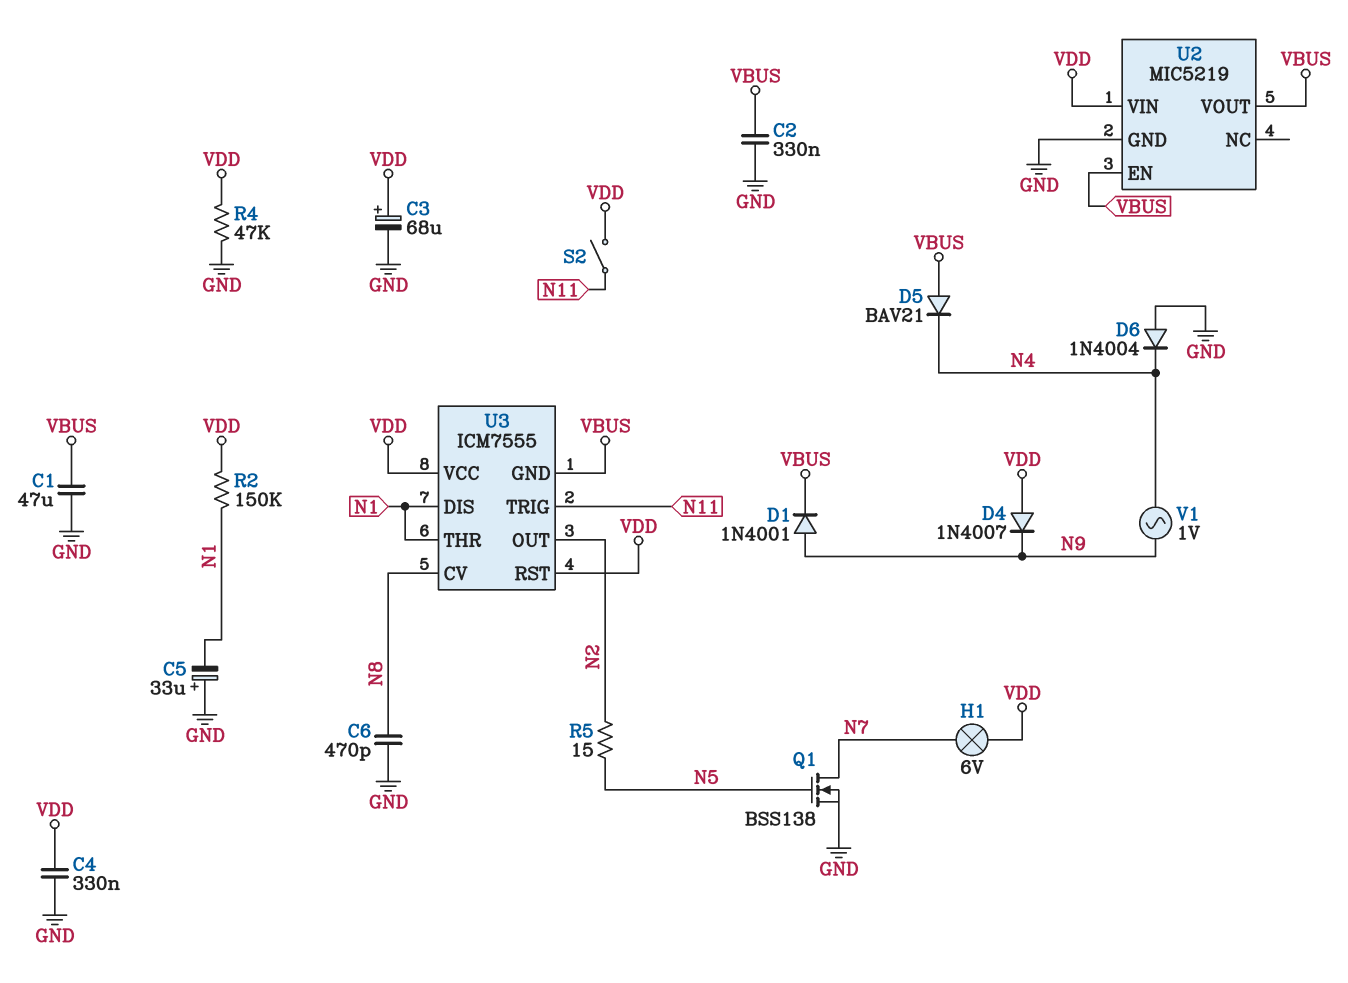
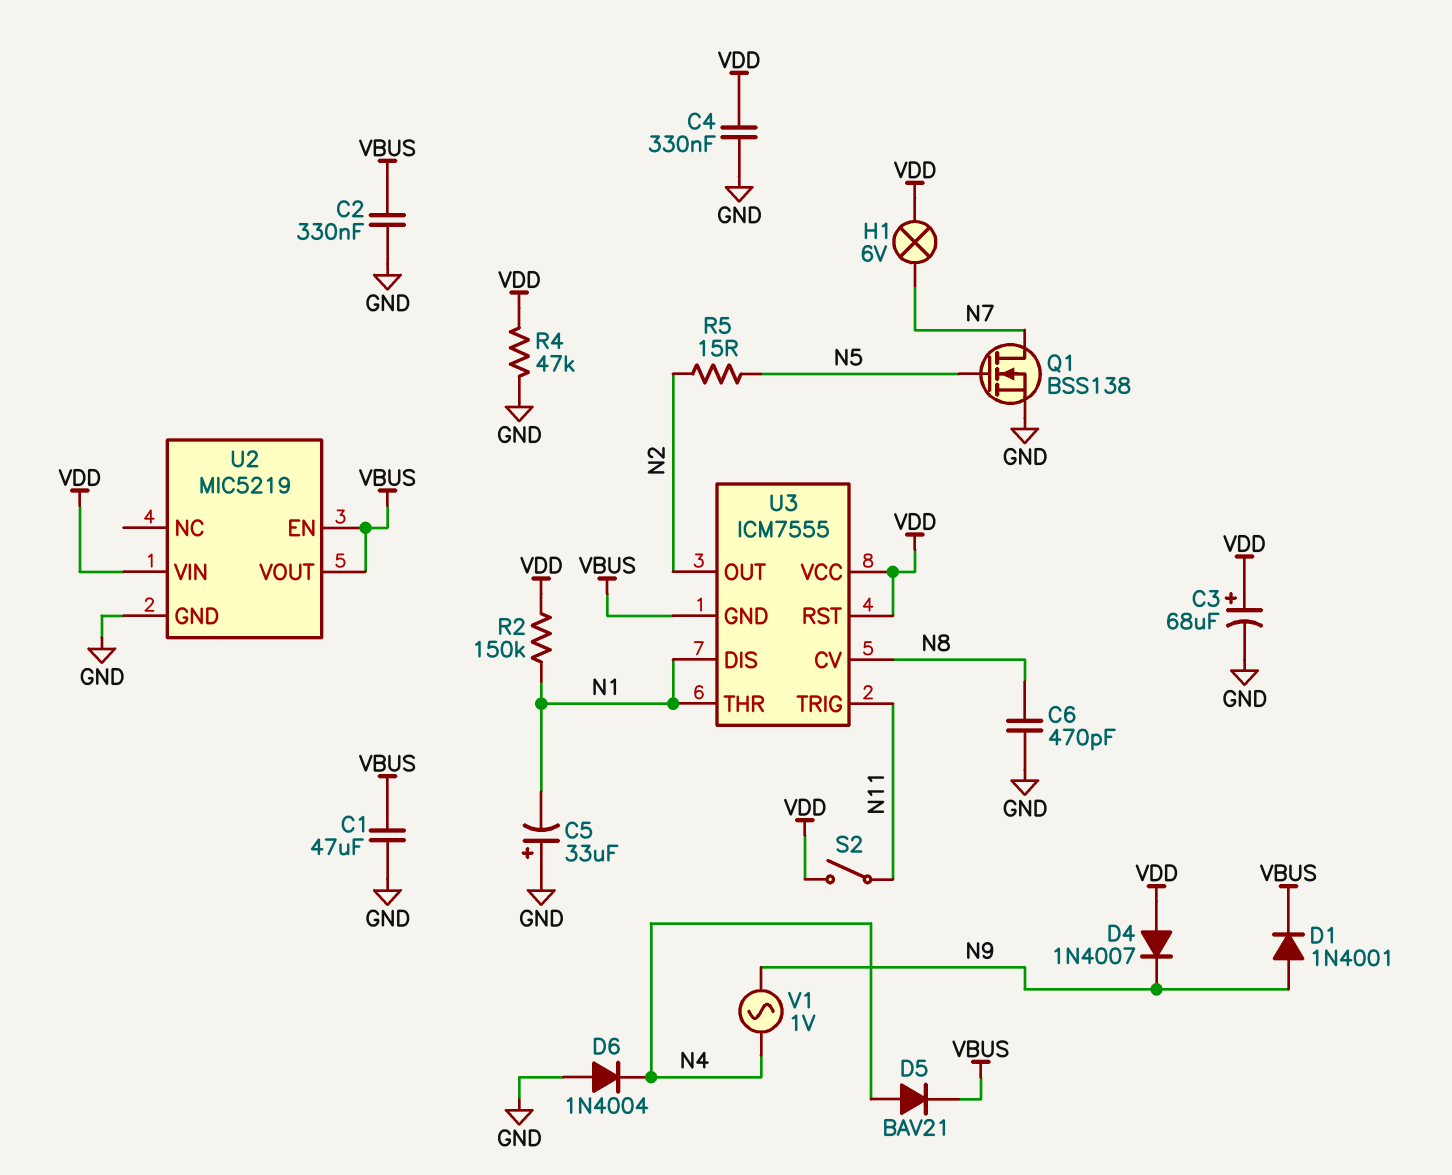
D5: diode BAV21 (A VBUS, K N4) -> diode BAV21 (A N4, K VBUS)

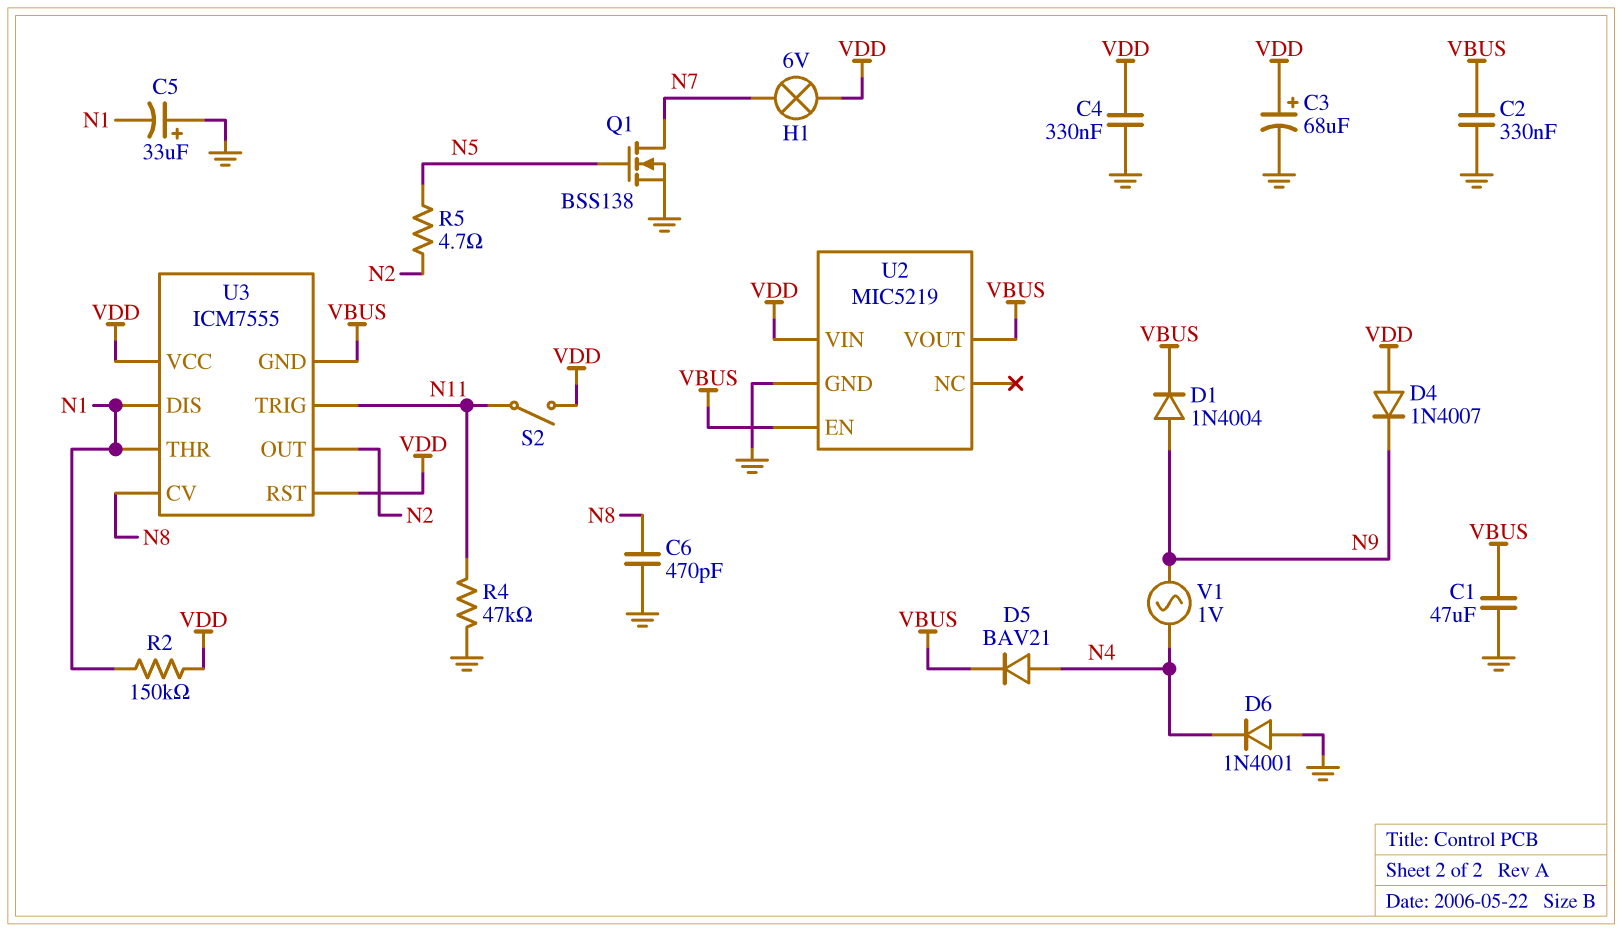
D1: diode 1N4001 (A N9, K VBUS) -> diode 1N4004 (A N9, K VBUS)
D6: diode 1N4004 (A GND, K N4) -> diode 1N4001 (A GND, K N4)
R4: 47k (GND, VDD) -> 47k (GND, N11)
R5: 15 (N2, N5) -> 4.7 (N2, N5)

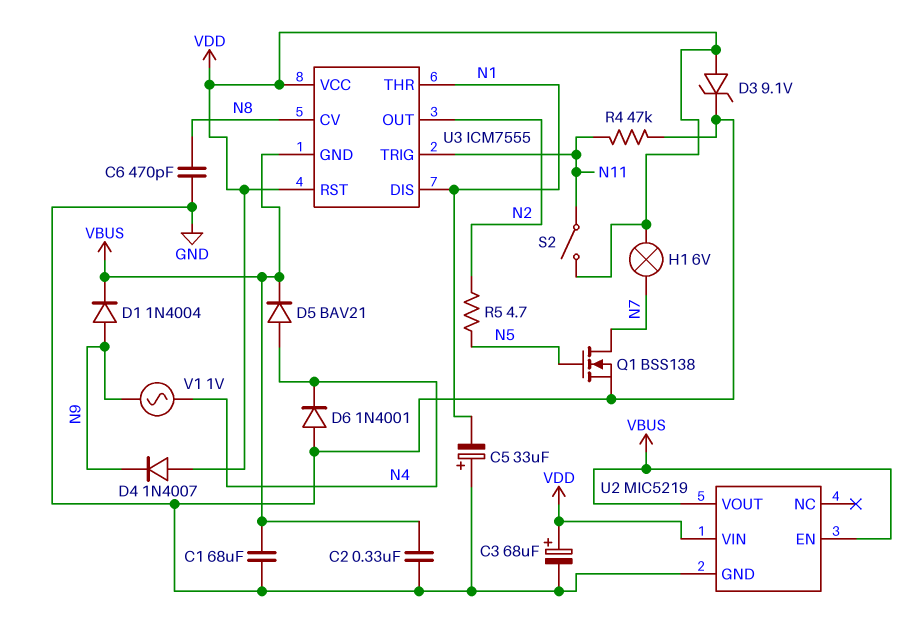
C1: 47uF (GND, VBUS) -> 68uF (GND, VBUS)
C4: 330nF (GND, VDD) -> none
D3: none -> zener 9.1V (A VDD, K GND)
R2: 150k (N1, VDD) -> none

